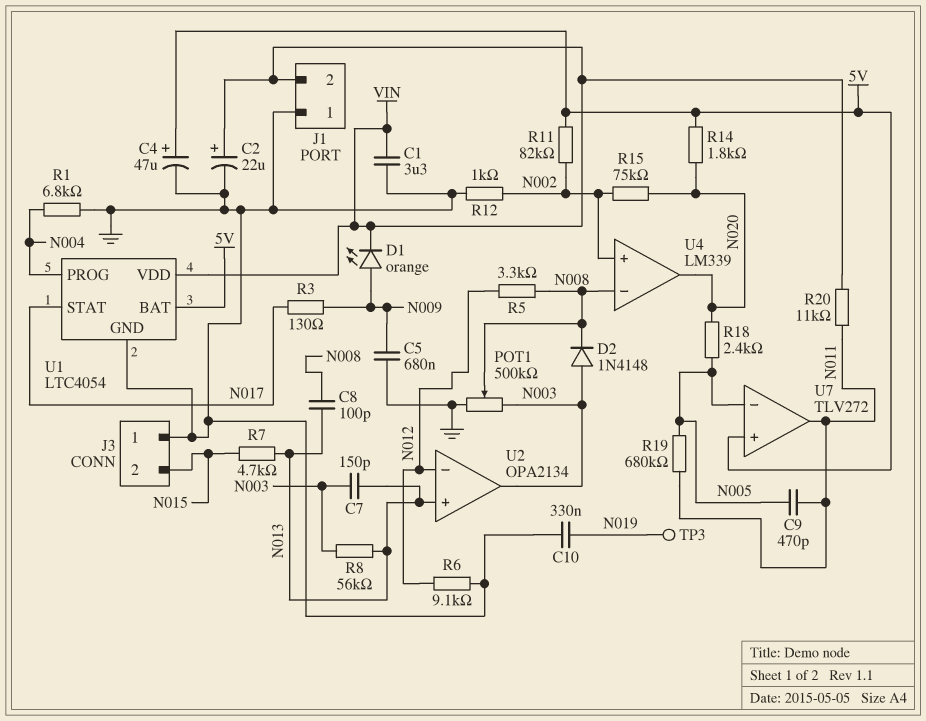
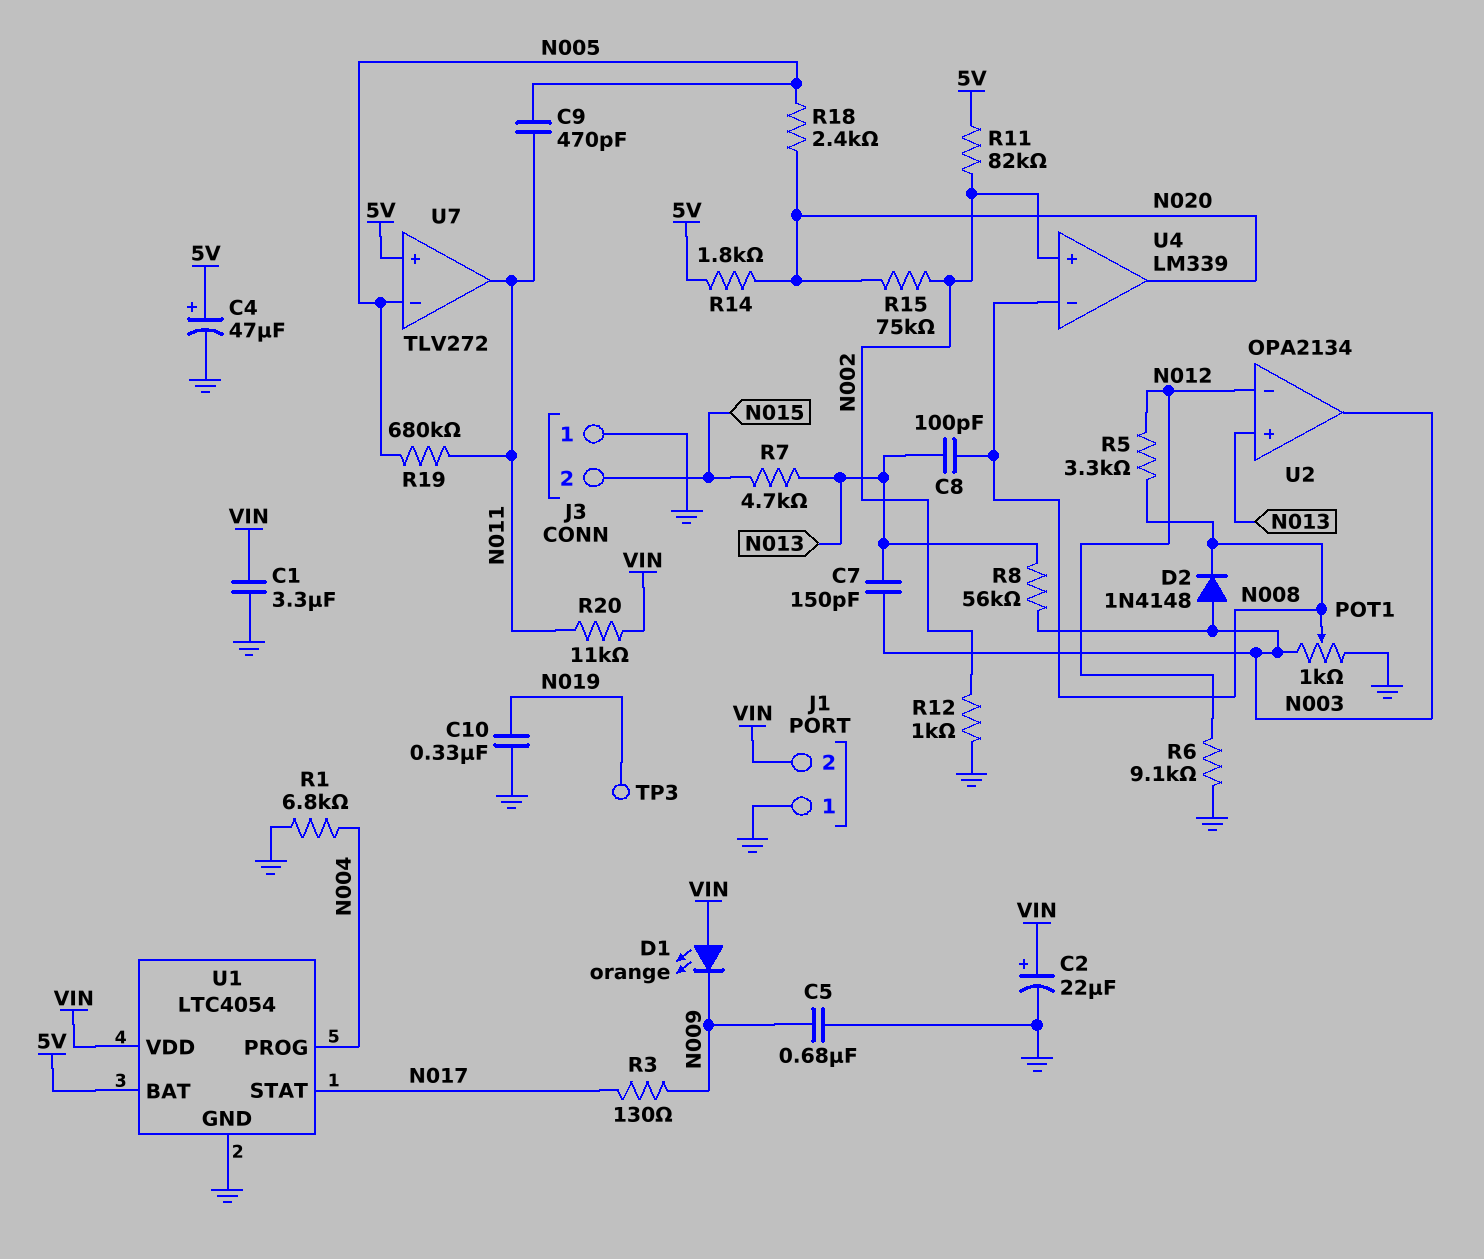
D1: LED orange (A N009, K VIN) -> LED orange (A VIN, K N009)
POT1: 500k (GND, N003, wiper N008) -> 1k (GND, N003, wiper N008)

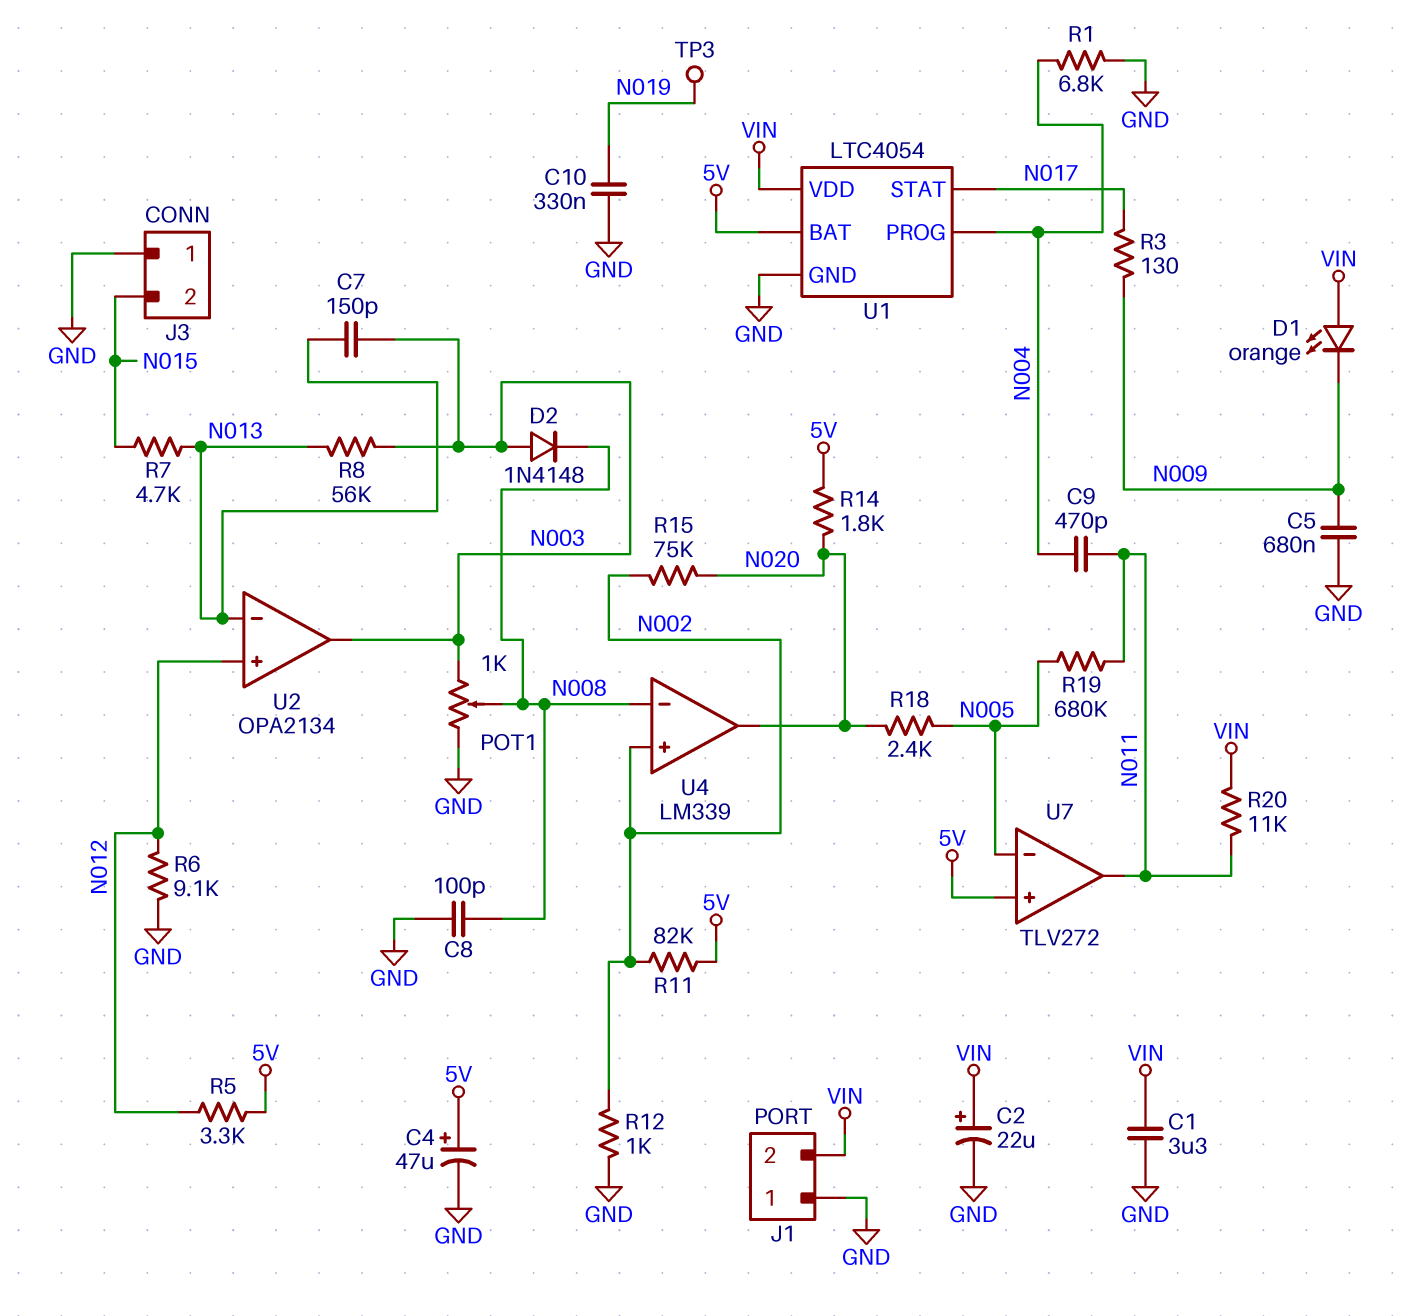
C8: 100pF (N008, N013) -> 100pF (GND, N008)
C9: 470pF (N005, N011) -> 470pF (N004, N011)
R5: 3.3k (N008, N012) -> 3.3k (5V, N012)
U2 pin in+: N013 -> N012
U2 pin in-: N012 -> N013

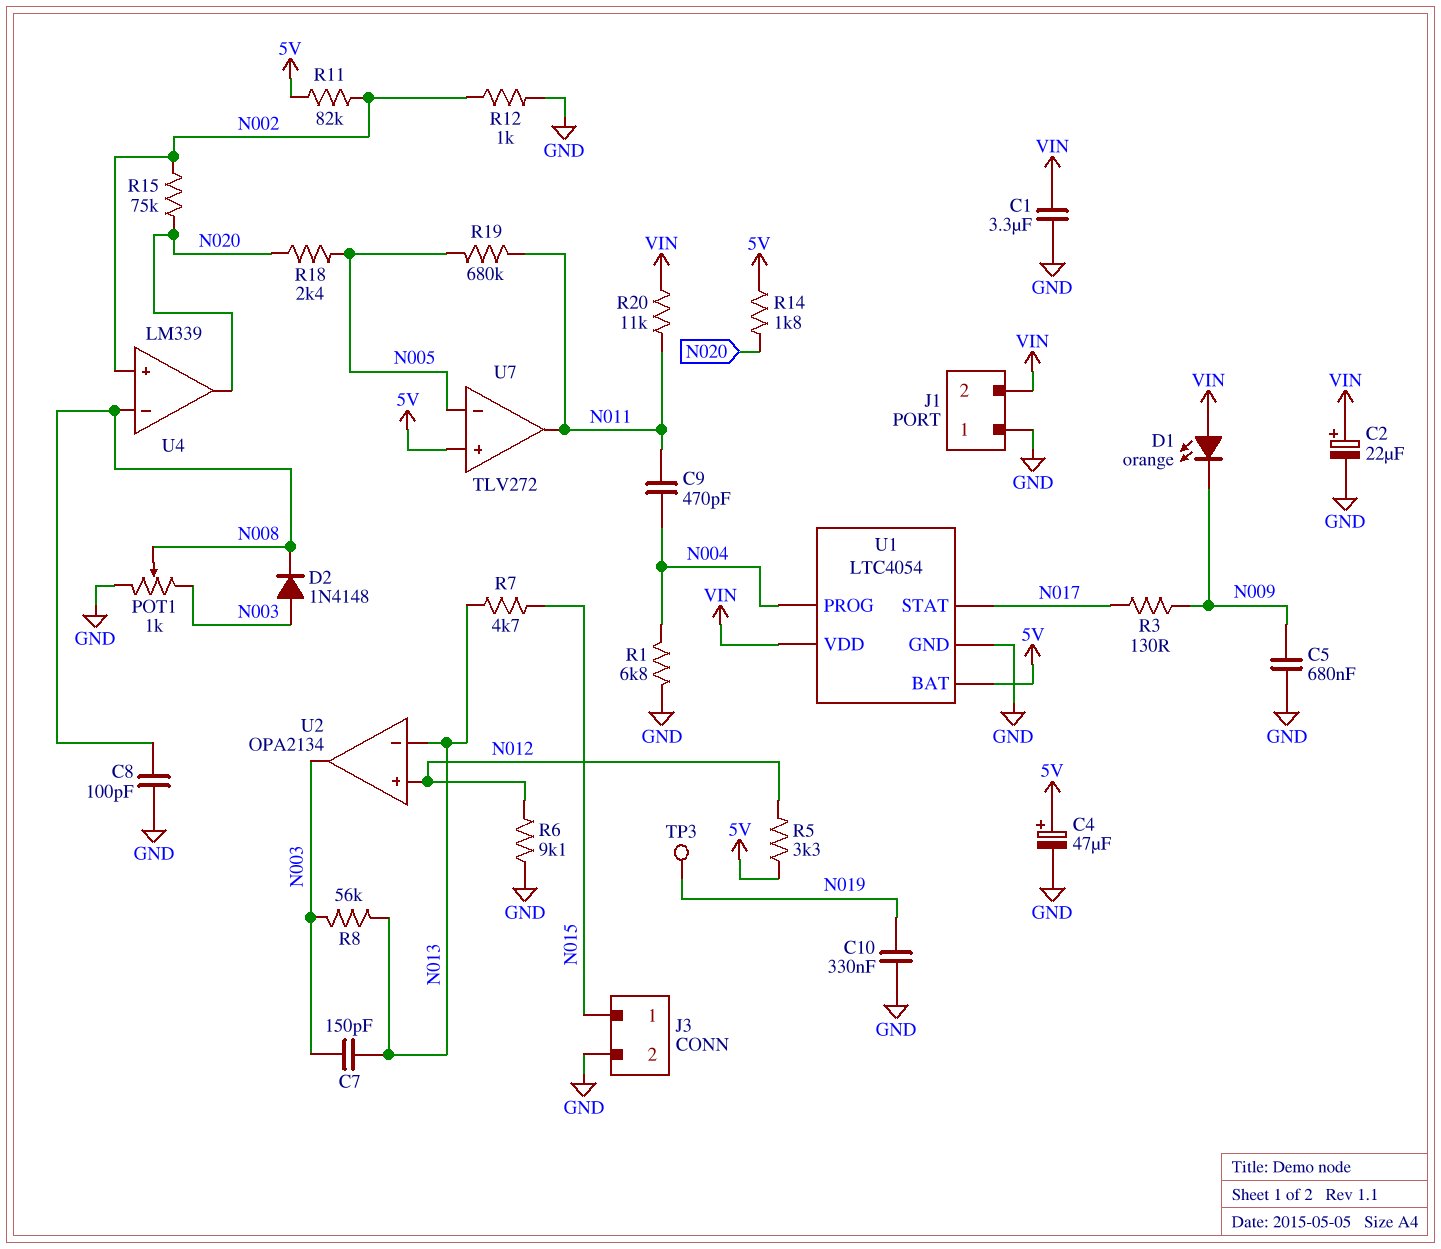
J3 pin 1: GND -> N015
J3 pin 2: N015 -> GND

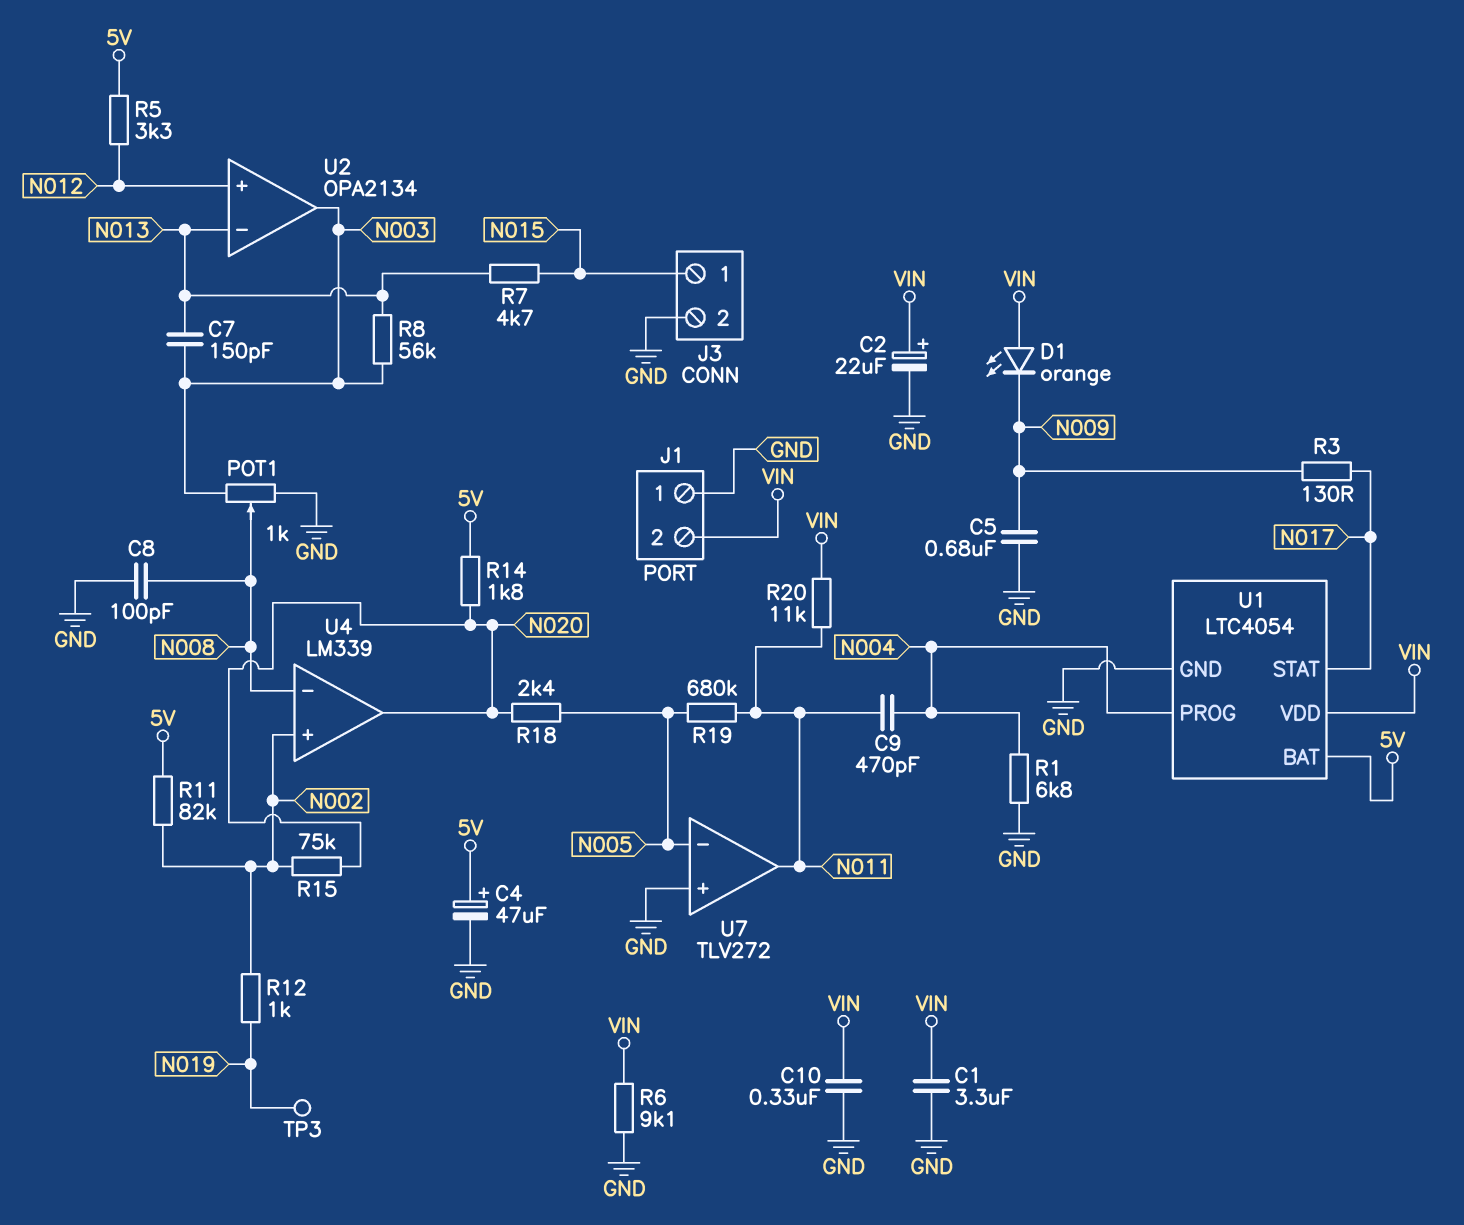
C10: 330nF (GND, N019) -> 330nF (GND, VIN)
D2: diode 1N4148 (A N003, K N008) -> none
R6: 9.1k (GND, N012) -> 9.1k (GND, VIN)
R12: 1k (GND, N002) -> 1k (N002, N019)
U7 pin in+: 5V -> GND

